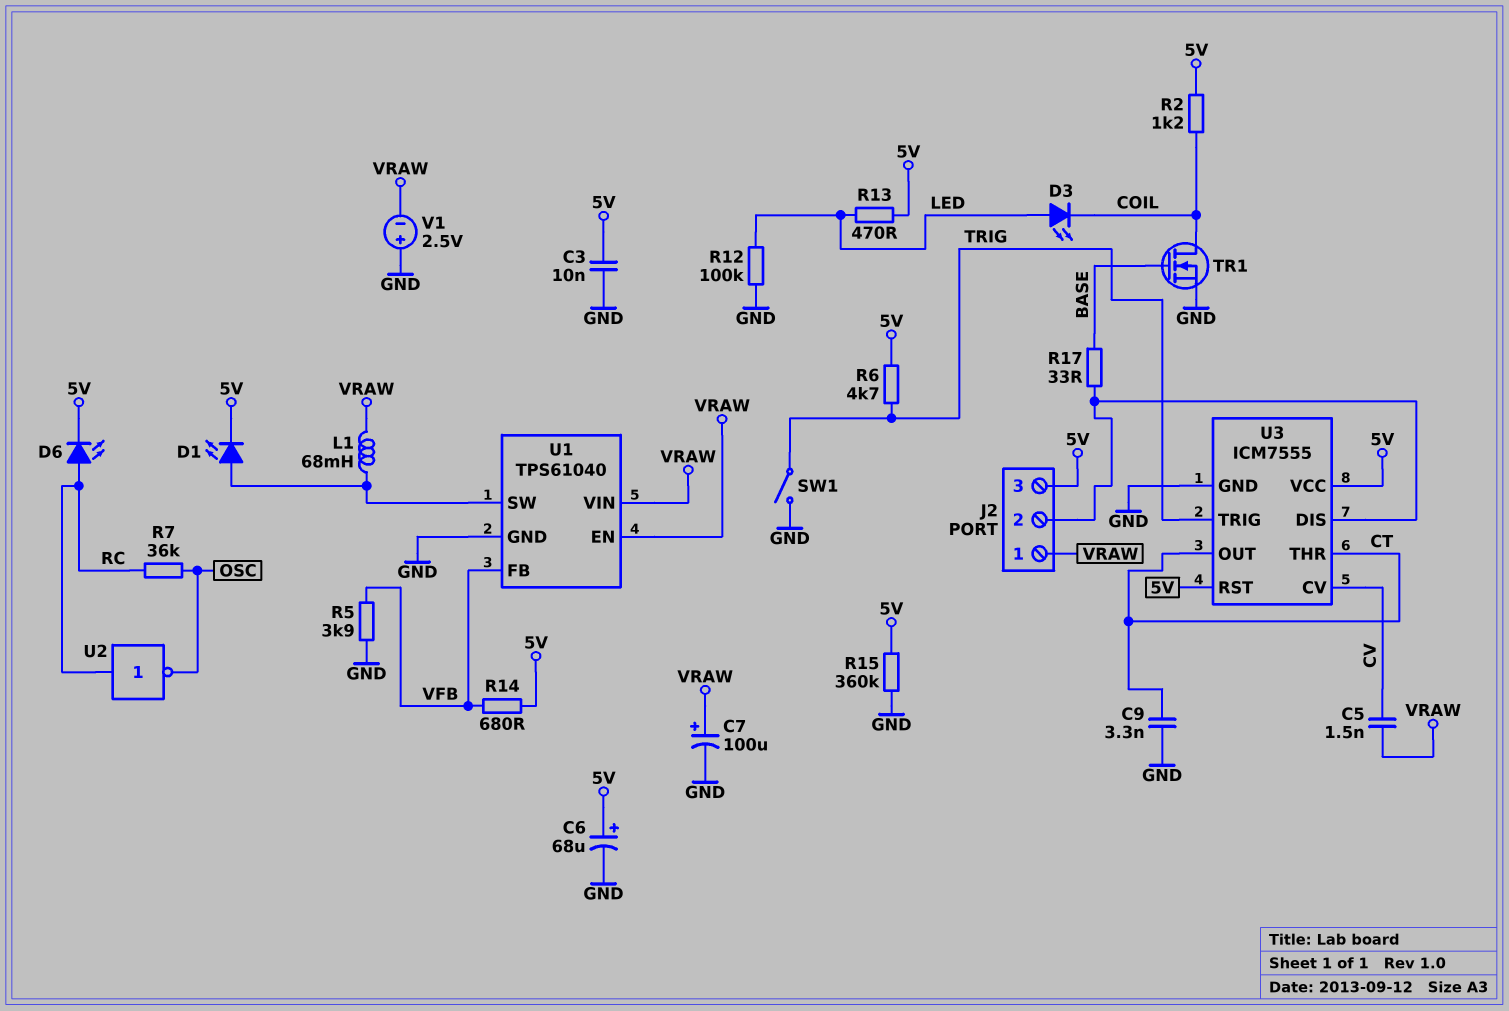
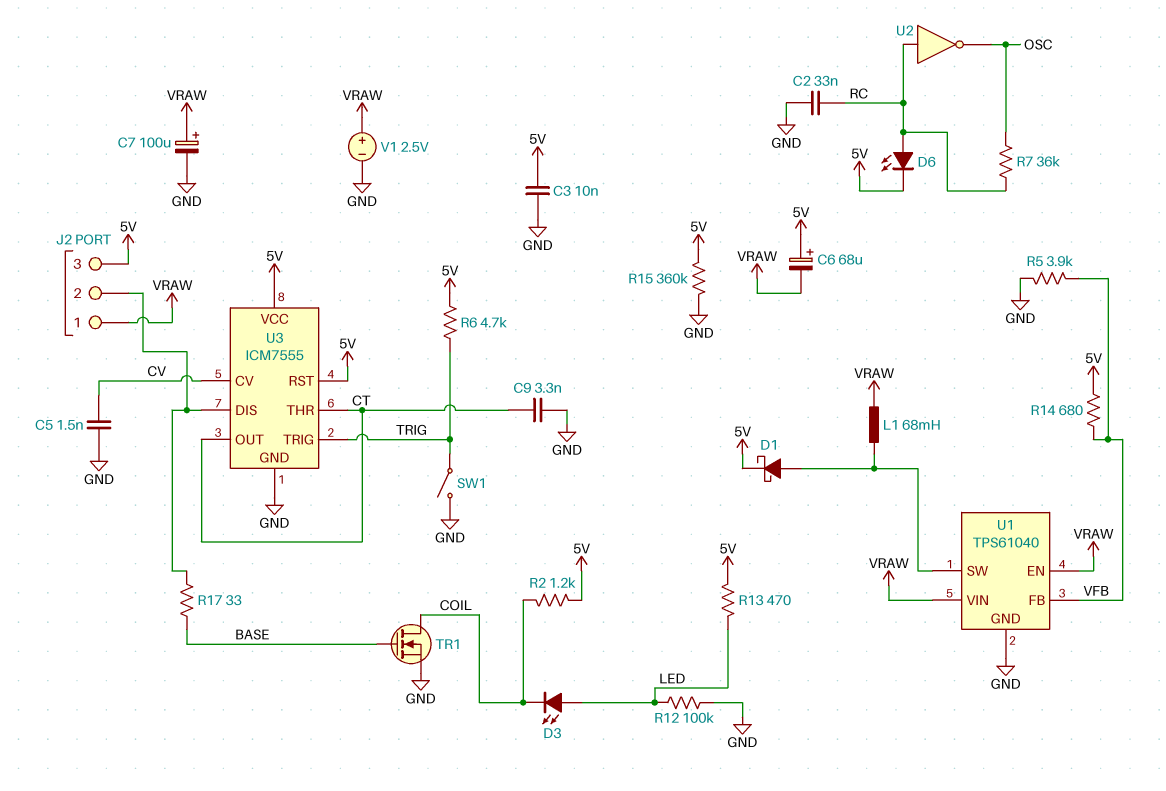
C2: none -> 33nF (GND, RC)
C5: 1.5nF (CV, VRAW) -> 1.5nF (CV, GND)
C6: 68uF (plus 5V, minus GND) -> 68uF (plus 5V, minus VRAW)
D1: LED (A U1/SW, K 5V) -> schottky (A U1/SW, K 5V)
V1: 2.5V (plus GND, minus VRAW) -> 2.5V (plus VRAW, minus GND)

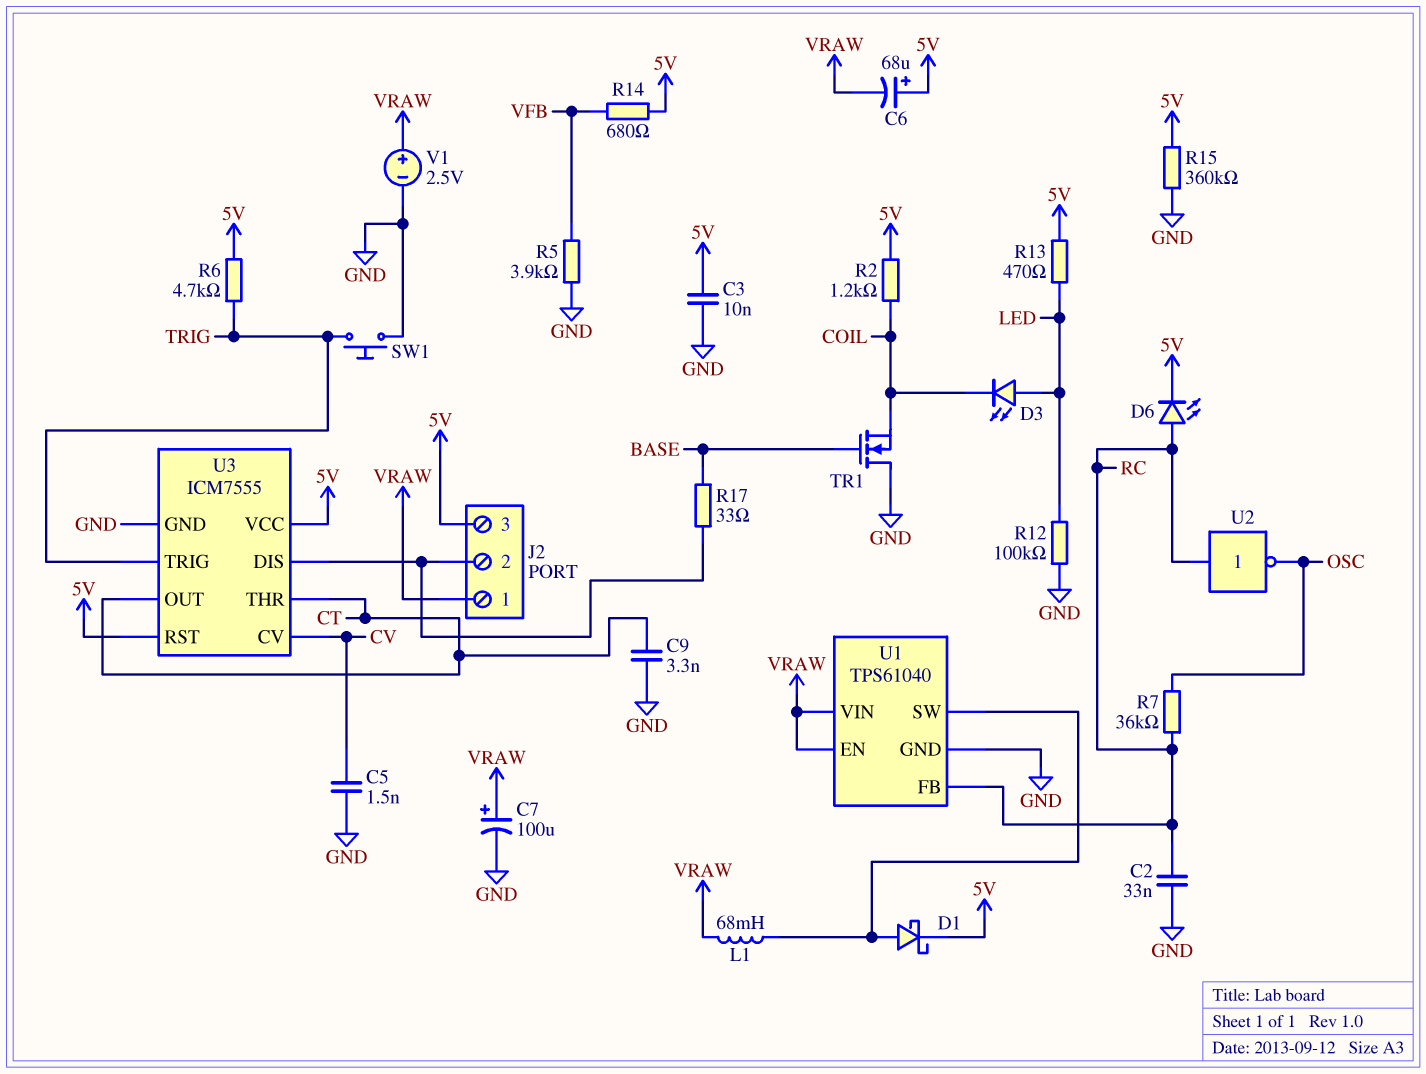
SW1: switch (GND, TRIG) -> button (GND, TRIG)
TR1: NMOS (G BASE, D COIL, S GND) -> NMOS (G BASE, D GND, S COIL)
U1 pin FB: VFB -> RC

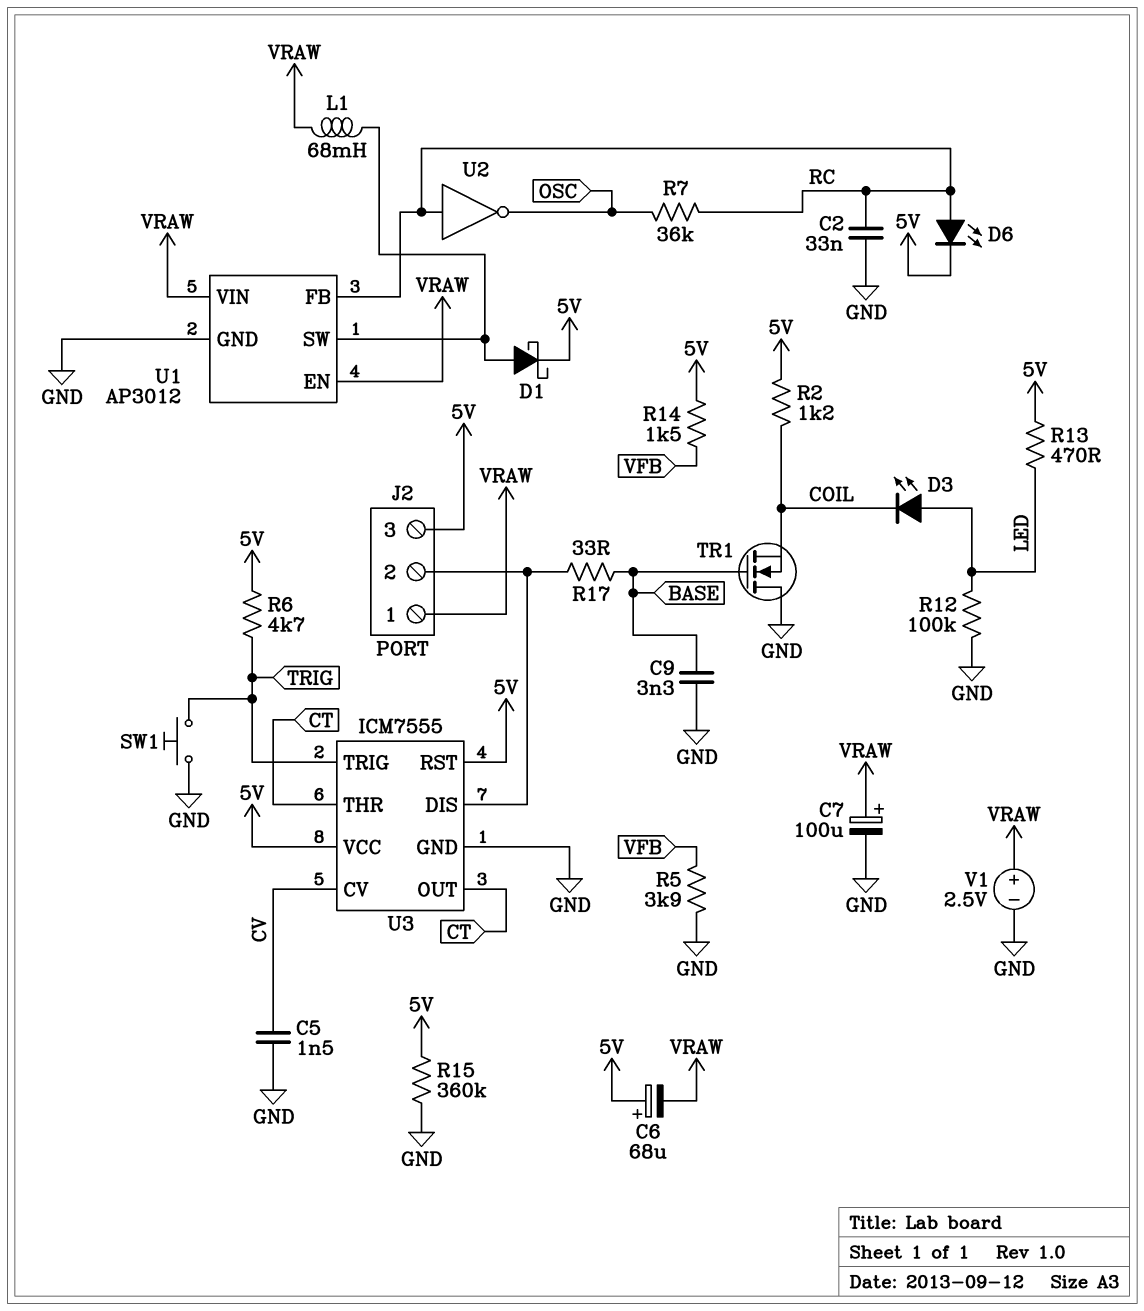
C3: 10nF (5V, GND) -> none
C9: 3.3nF (CT, GND) -> 3.3nF (BASE, GND)
R14: 680 (5V, VFB) -> 1.5k (5V, VFB)
U1: TPS61040 -> AP3012

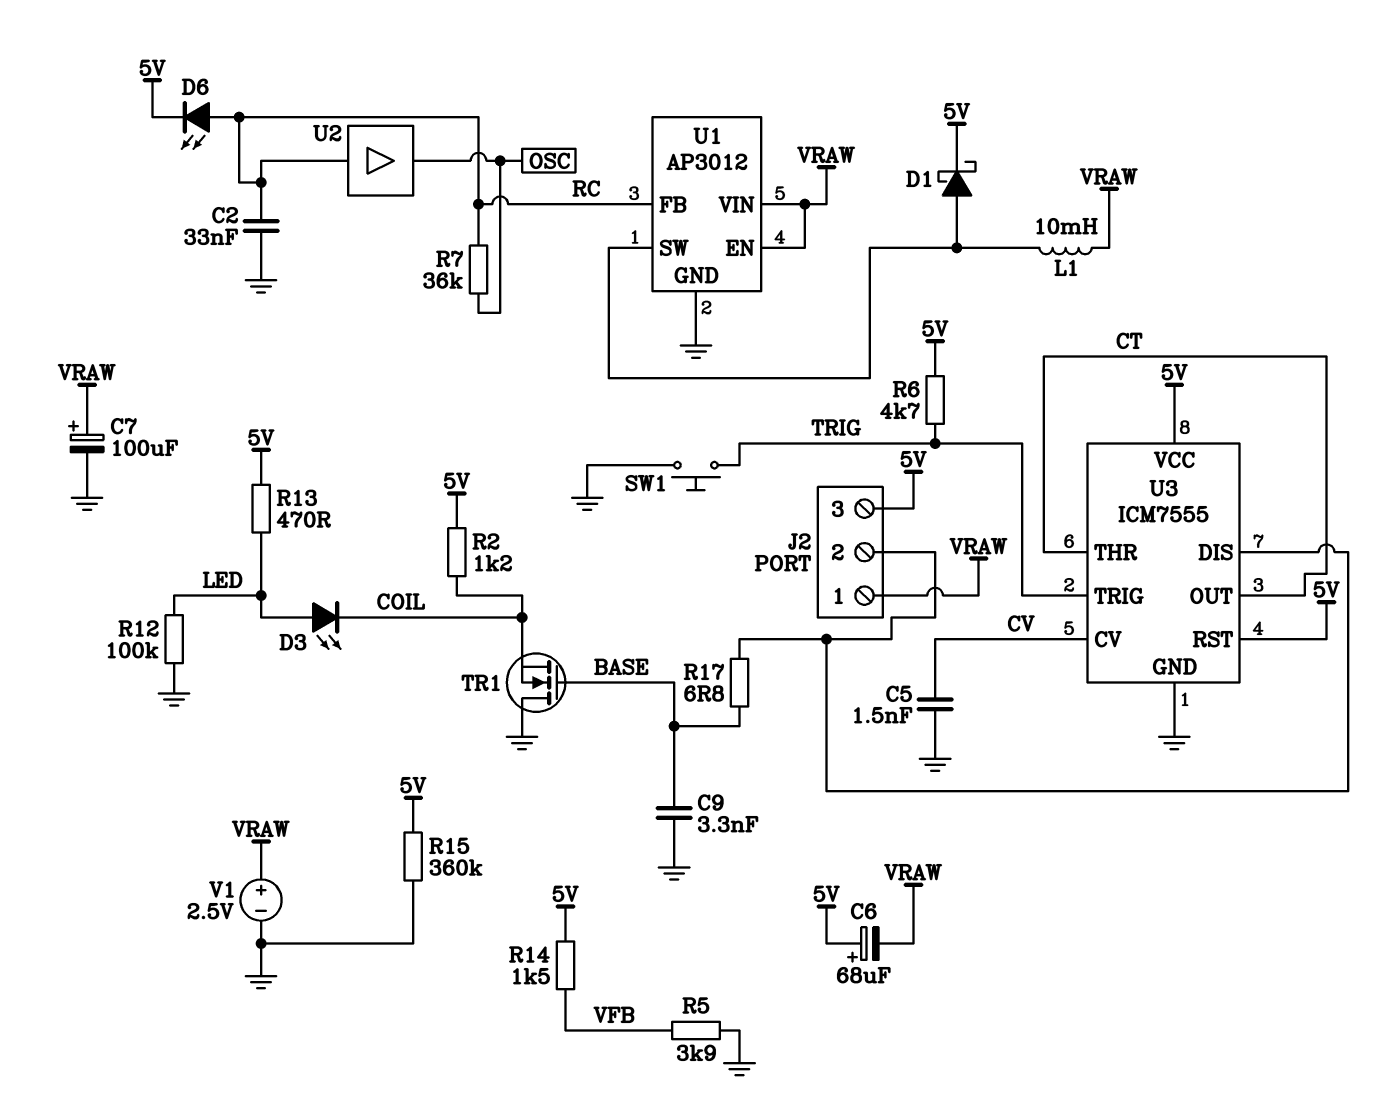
L1: 68mH (U1/SW, VRAW) -> 10mH (U1/SW, VRAW)
R17: 33 (BASE, J2/2) -> 6.8 (BASE, J2/2)
U2: NOT (in RC, out OSC) -> buffer (in RC, out OSC)

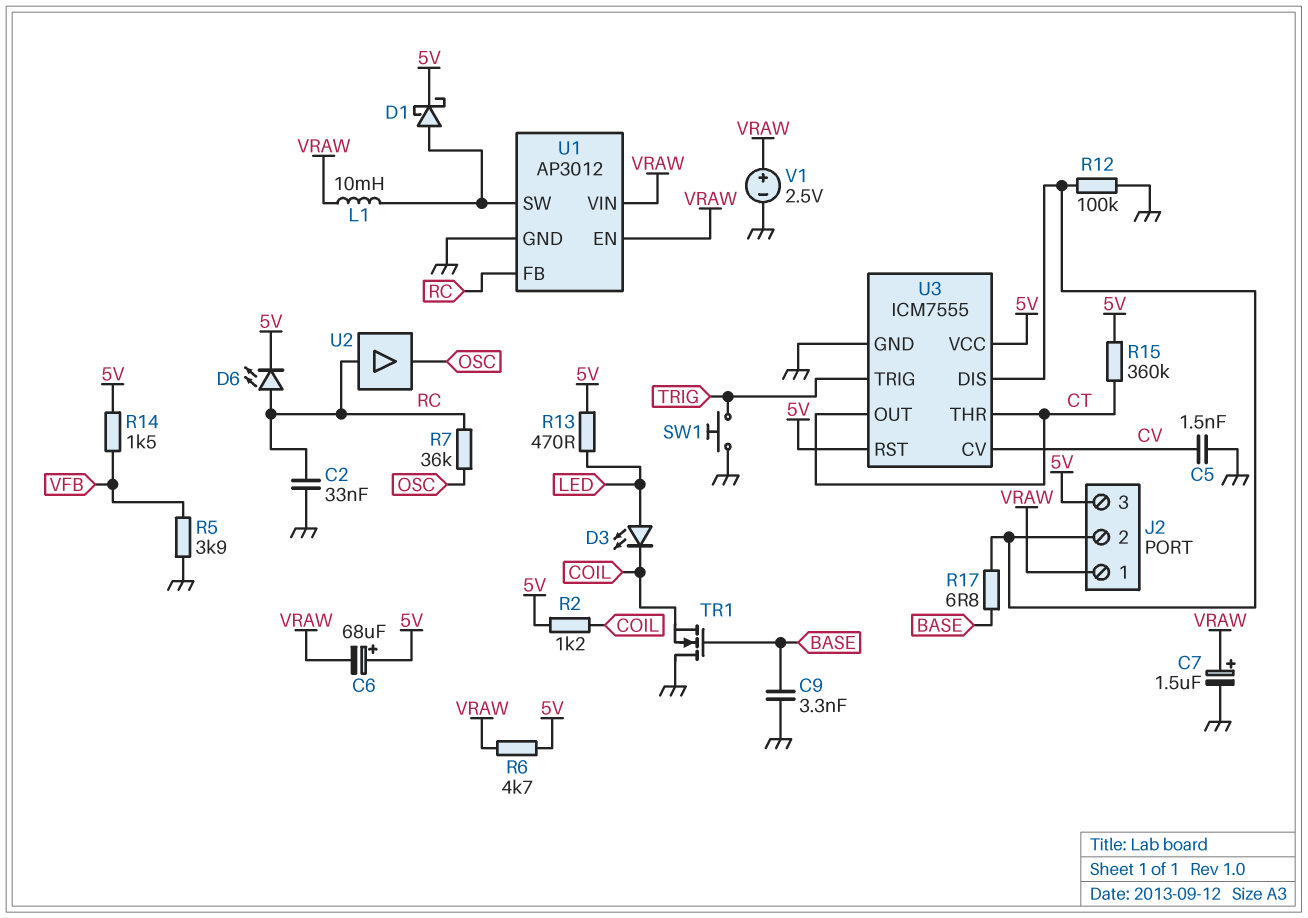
C7: 100uF (plus VRAW, minus GND) -> 1.5uF (plus VRAW, minus GND)
R6: 4.7k (5V, TRIG) -> 4.7k (5V, VRAW)
R12: 100k (GND, LED) -> 100k (GND, J2/2)
R15: 360k (5V, GND) -> 360k (5V, CT)

